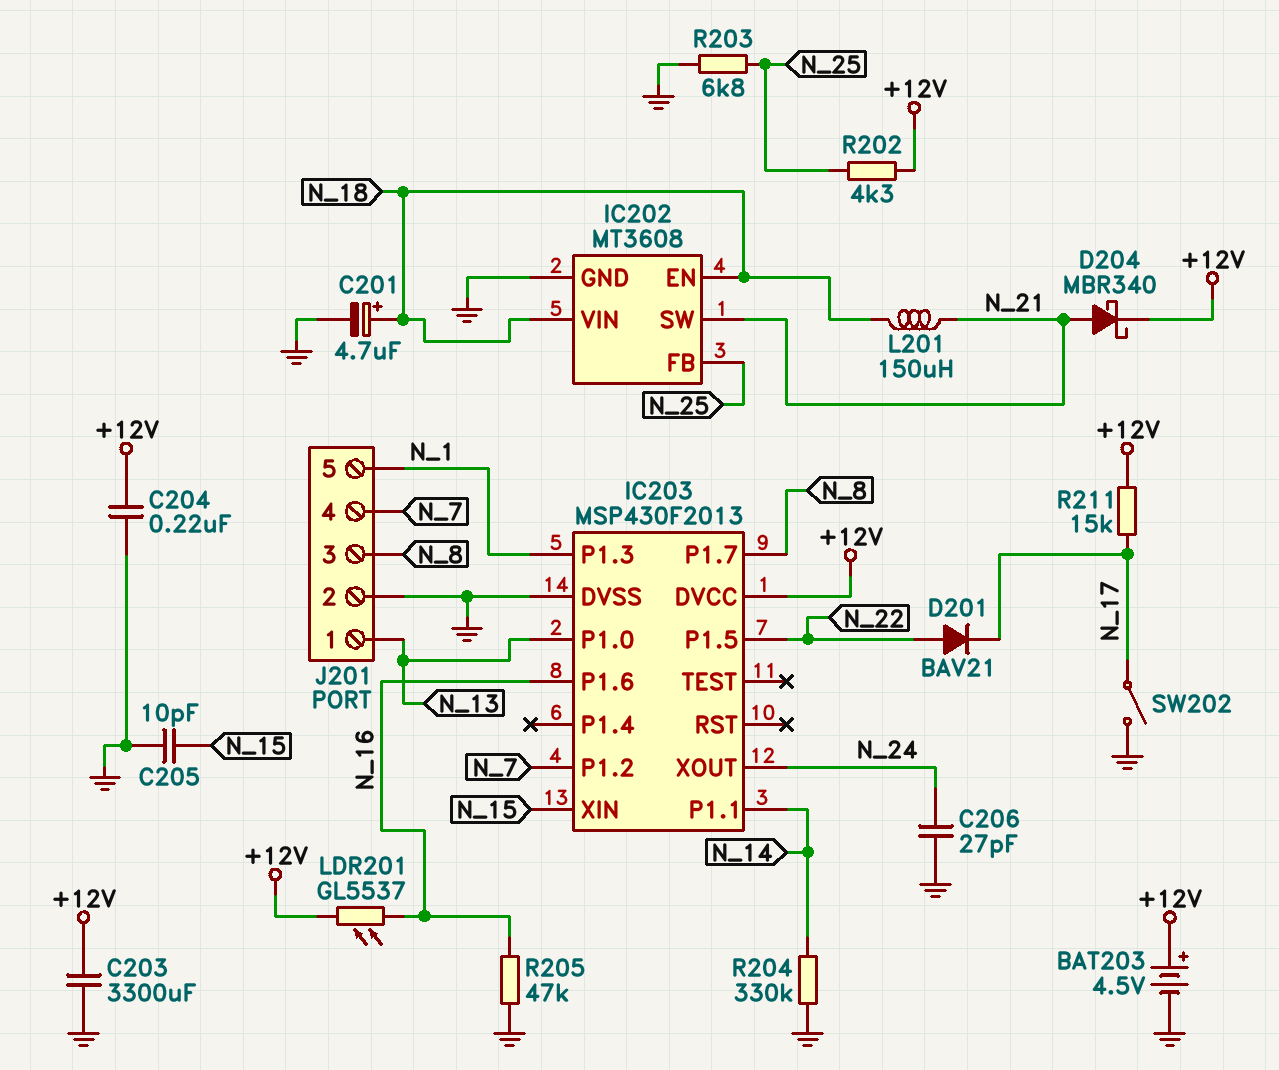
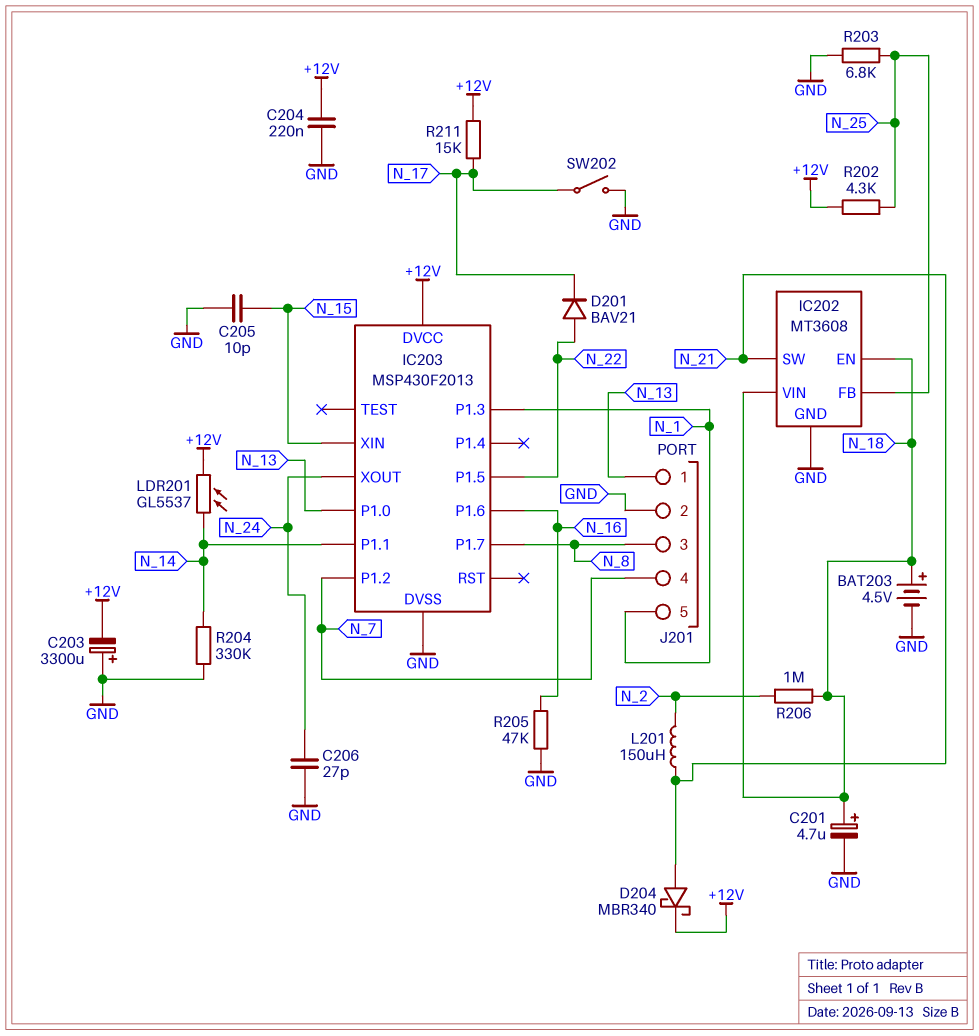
BAT203: 4.5V (plus +12V, minus GND) -> 4.5V (plus N_18, minus GND)
C203: 3300uF (+12V, GND) -> 3300uF (plus GND, minus +12V)
L201: 150uH (N_18, N_21) -> 150uH (N_2, N_21)
LDR201: GL5537 (+12V, N_16) -> GL5537 (+12V, N_14)
R206: none -> 1M (N_2, N_18)

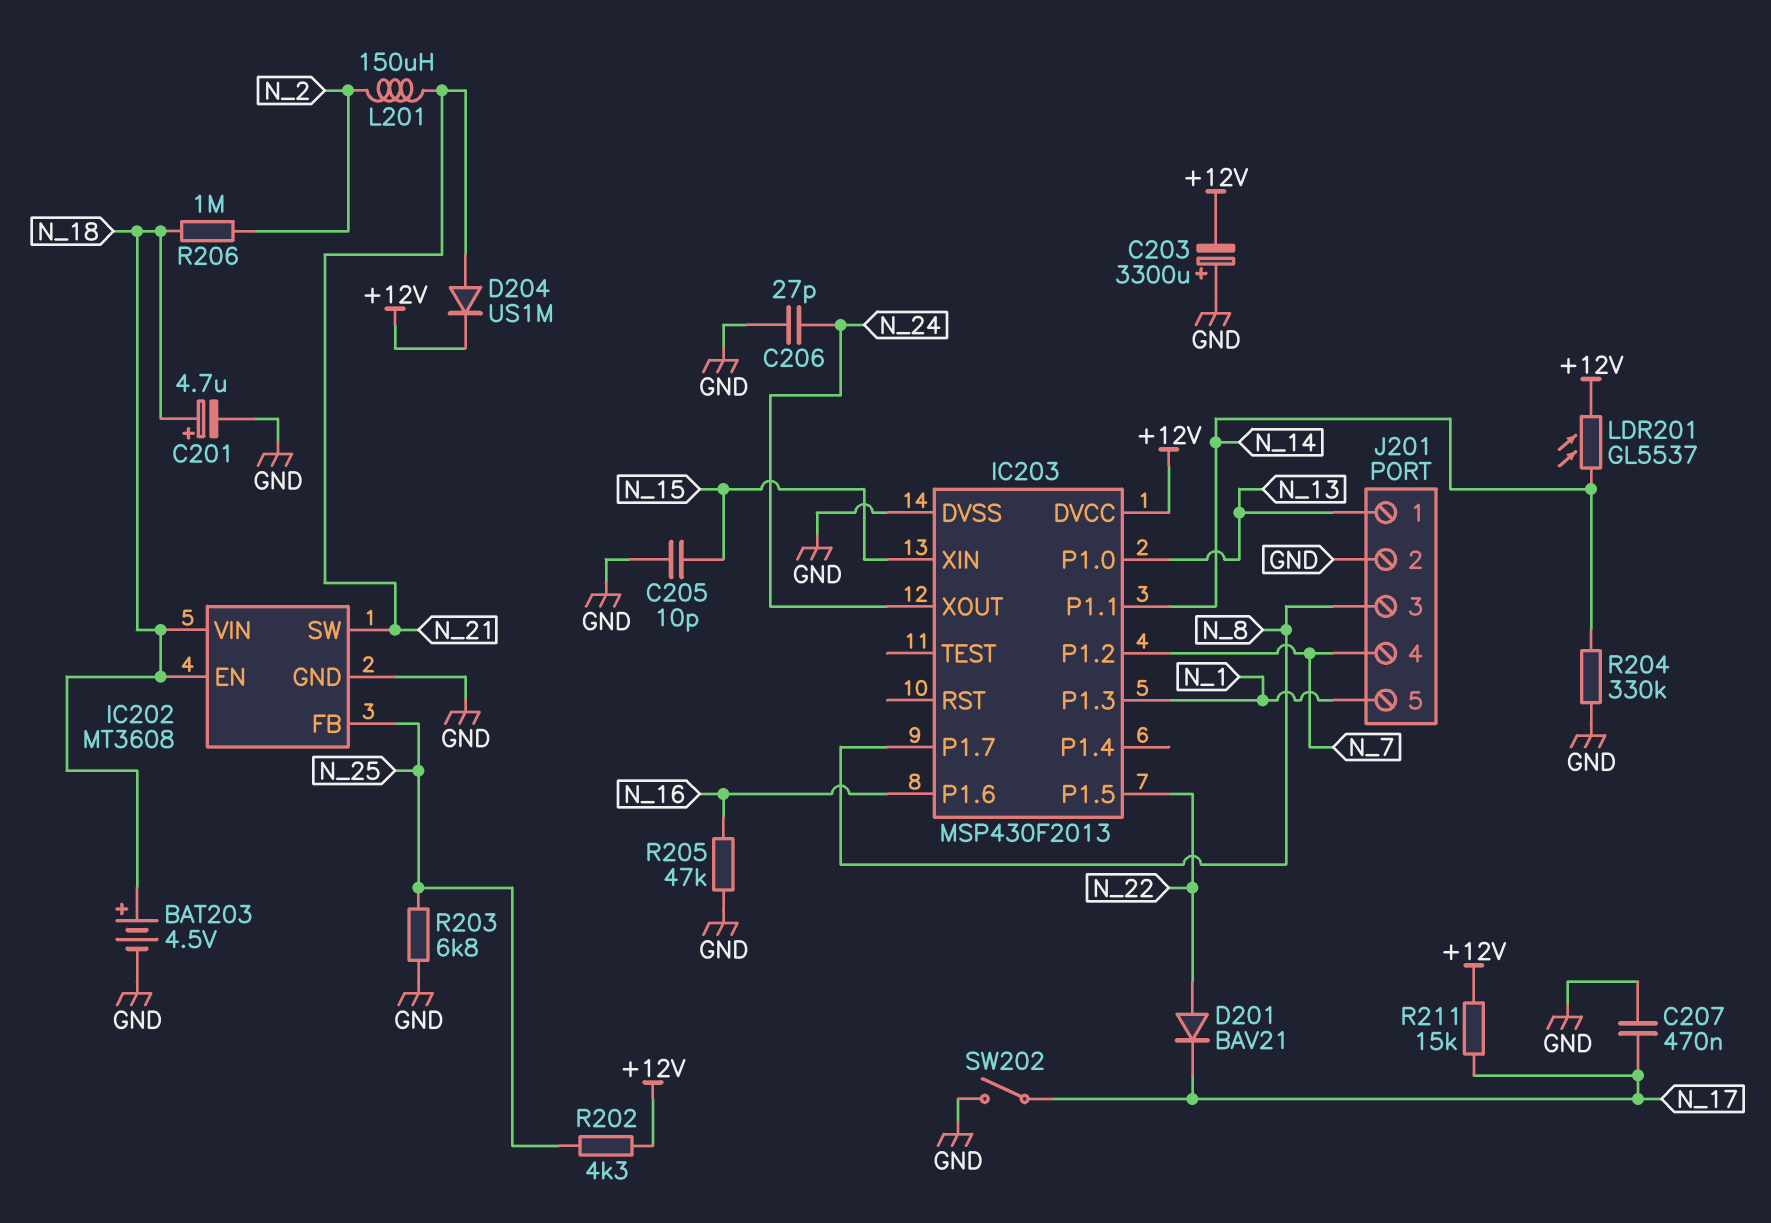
C204: 220nF (+12V, GND) -> none
C207: none -> 470nF (GND, N_17)
D204: schottky MBR340 (A N_21, K +12V) -> diode US1M (A N_21, K +12V)

